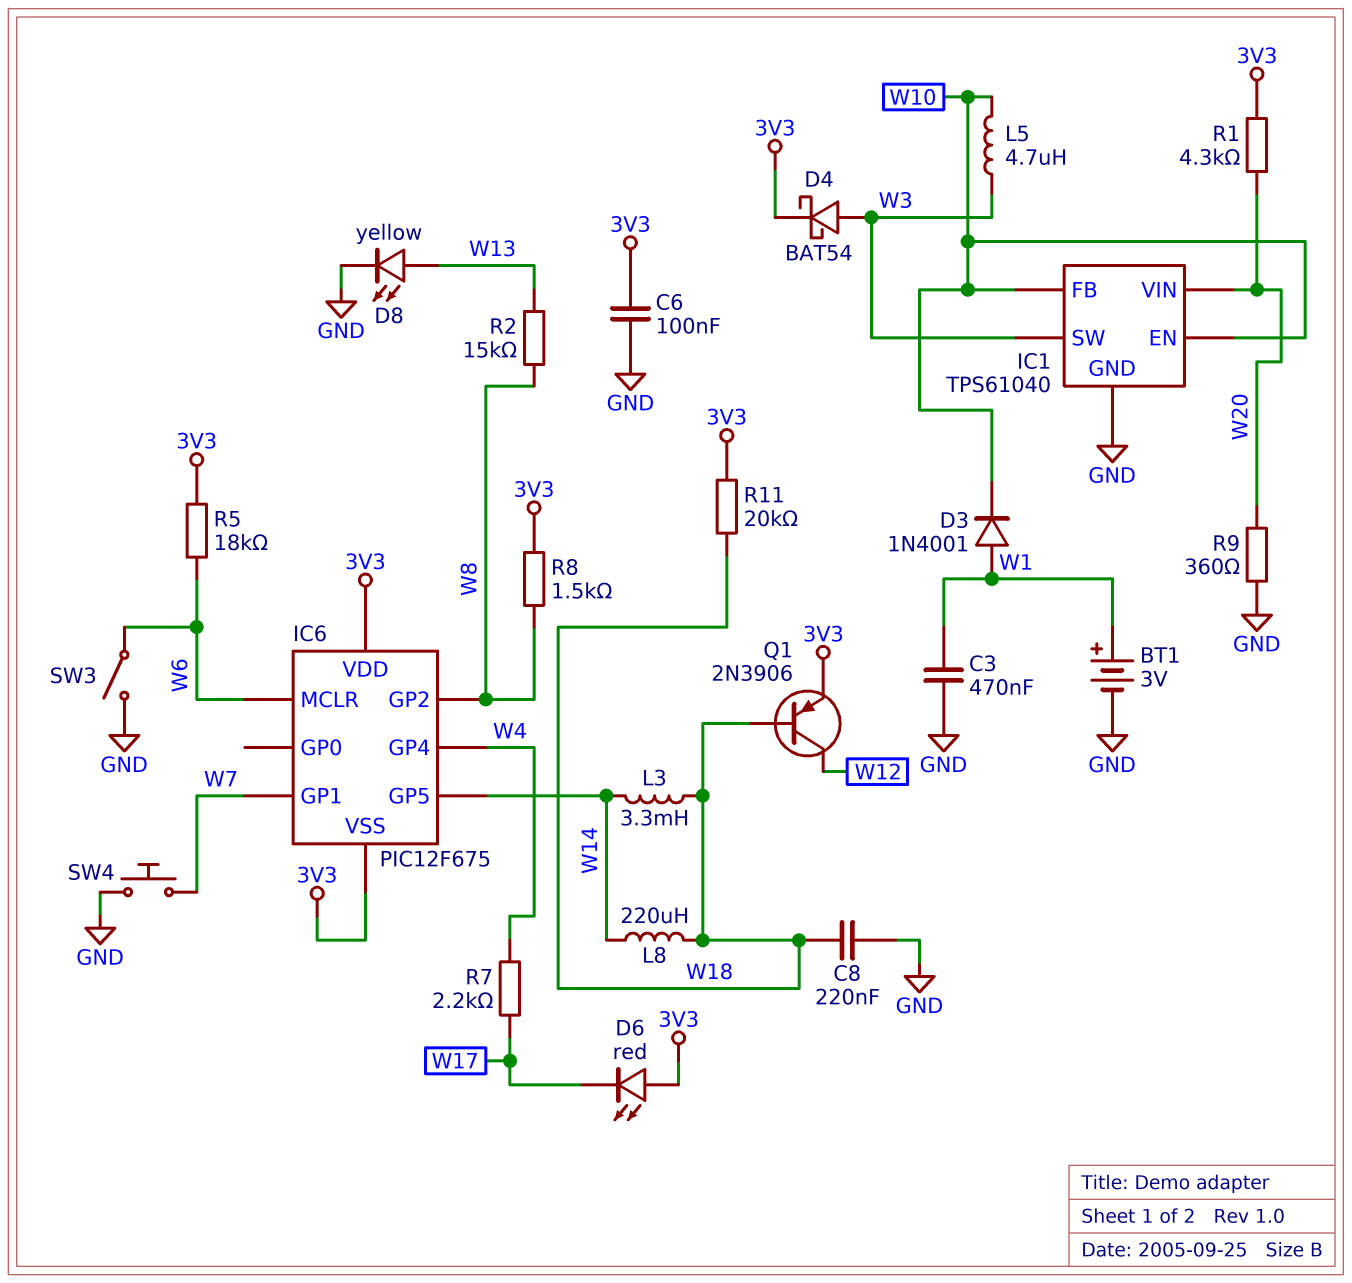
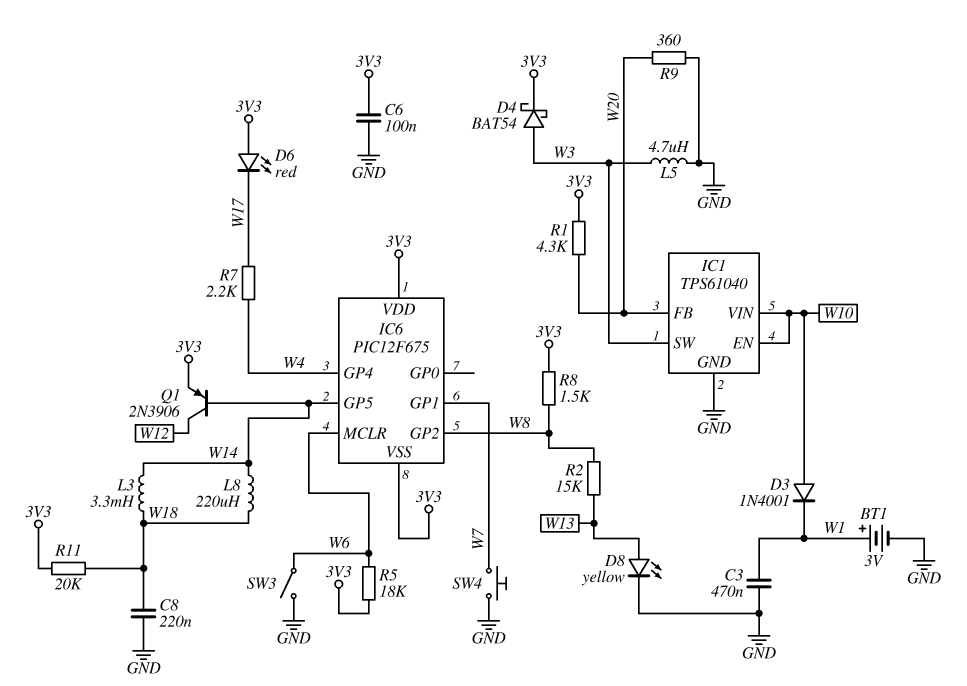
D3: diode 1N4001 (A W1, K W10) -> diode 1N4001 (A W10, K W1)
IC1 pin FB: W10 -> W20
IC1 pin VIN: W20 -> W10
L5: 4.7uH (W3, W10) -> 4.7uH (GND, W3)
Q1: PNP 2N3906 (B W18, C W12, E 3V3) -> PNP 2N3906 (B W14, C W12, E 3V3)

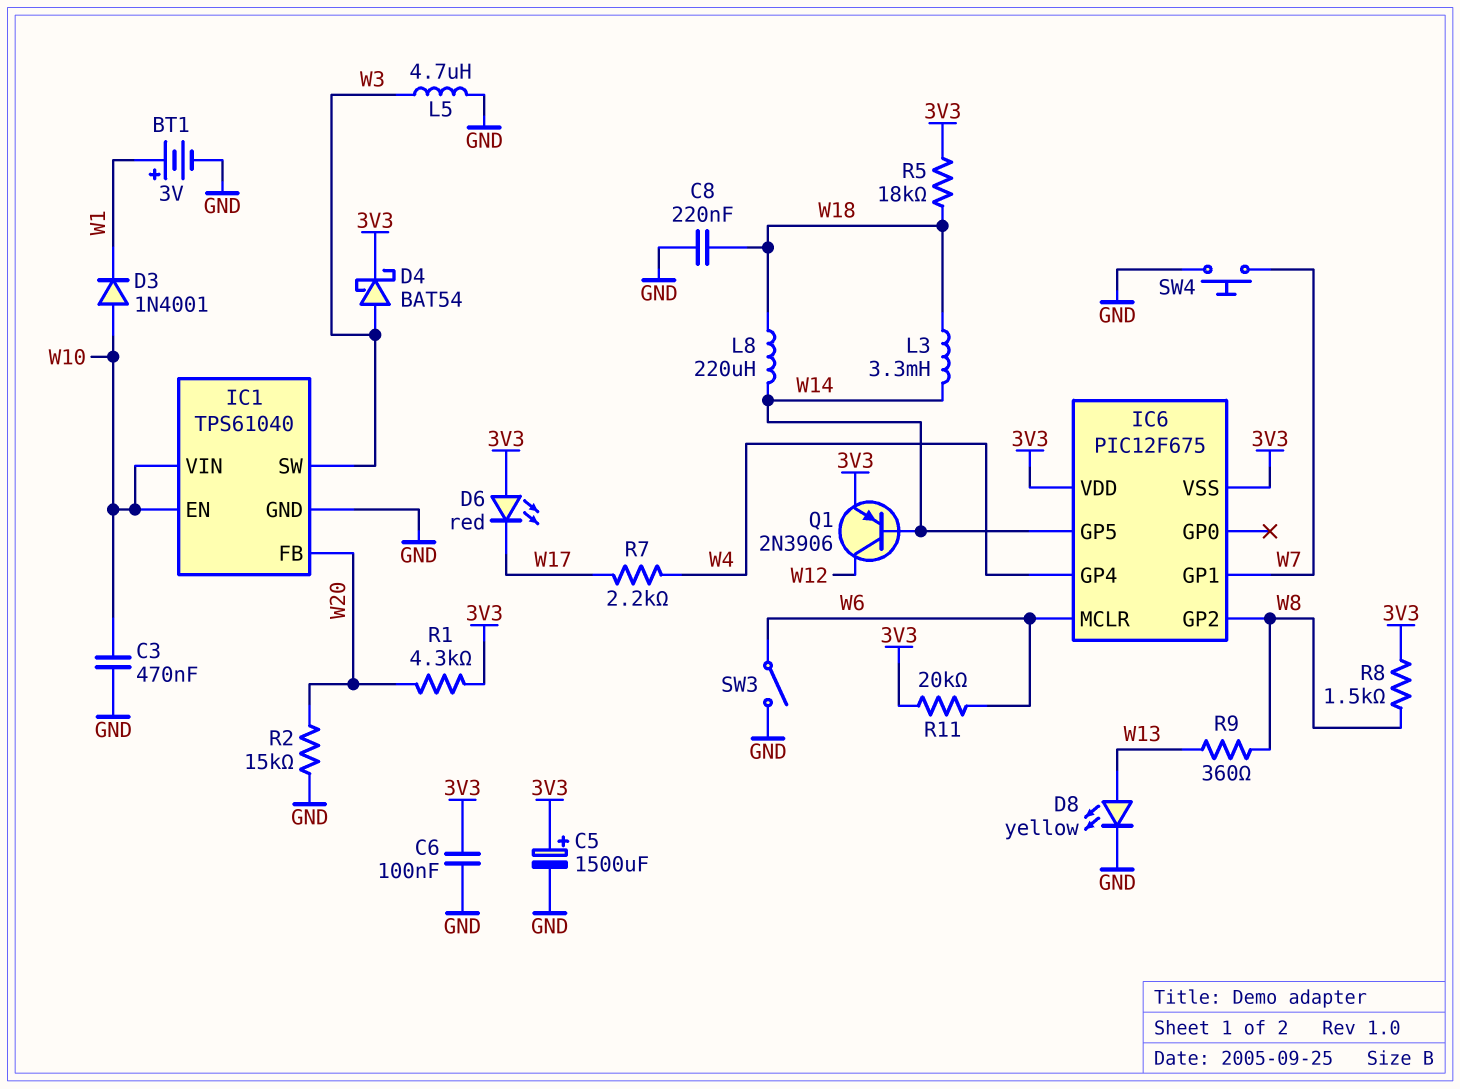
C3: 470nF (GND, W1) -> 470nF (GND, W10)
C5: none -> 1500uF (plus 3V3, minus GND)
R2: 15k (W8, W13) -> 15k (GND, W20)
R5: 18k (3V3, W6) -> 18k (3V3, W18)
R9: 360 (GND, W20) -> 360 (W8, W13)
R11: 20k (3V3, W18) -> 20k (3V3, W6)

